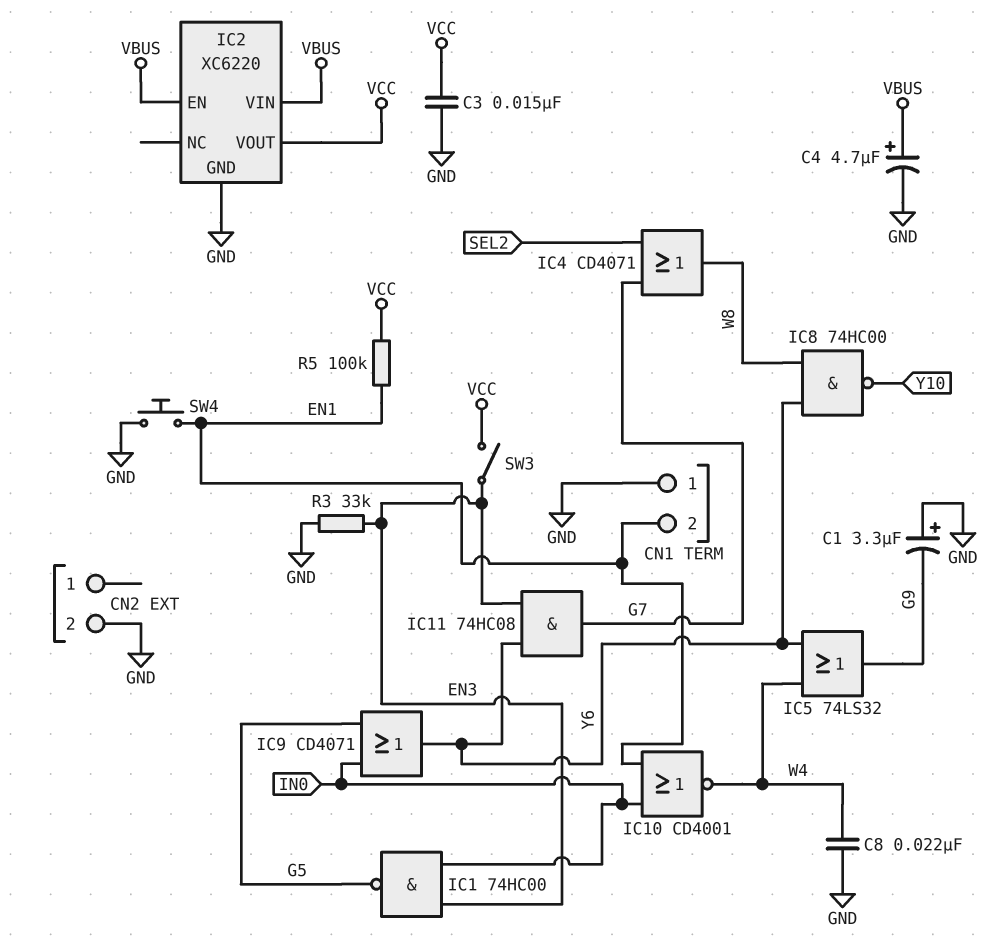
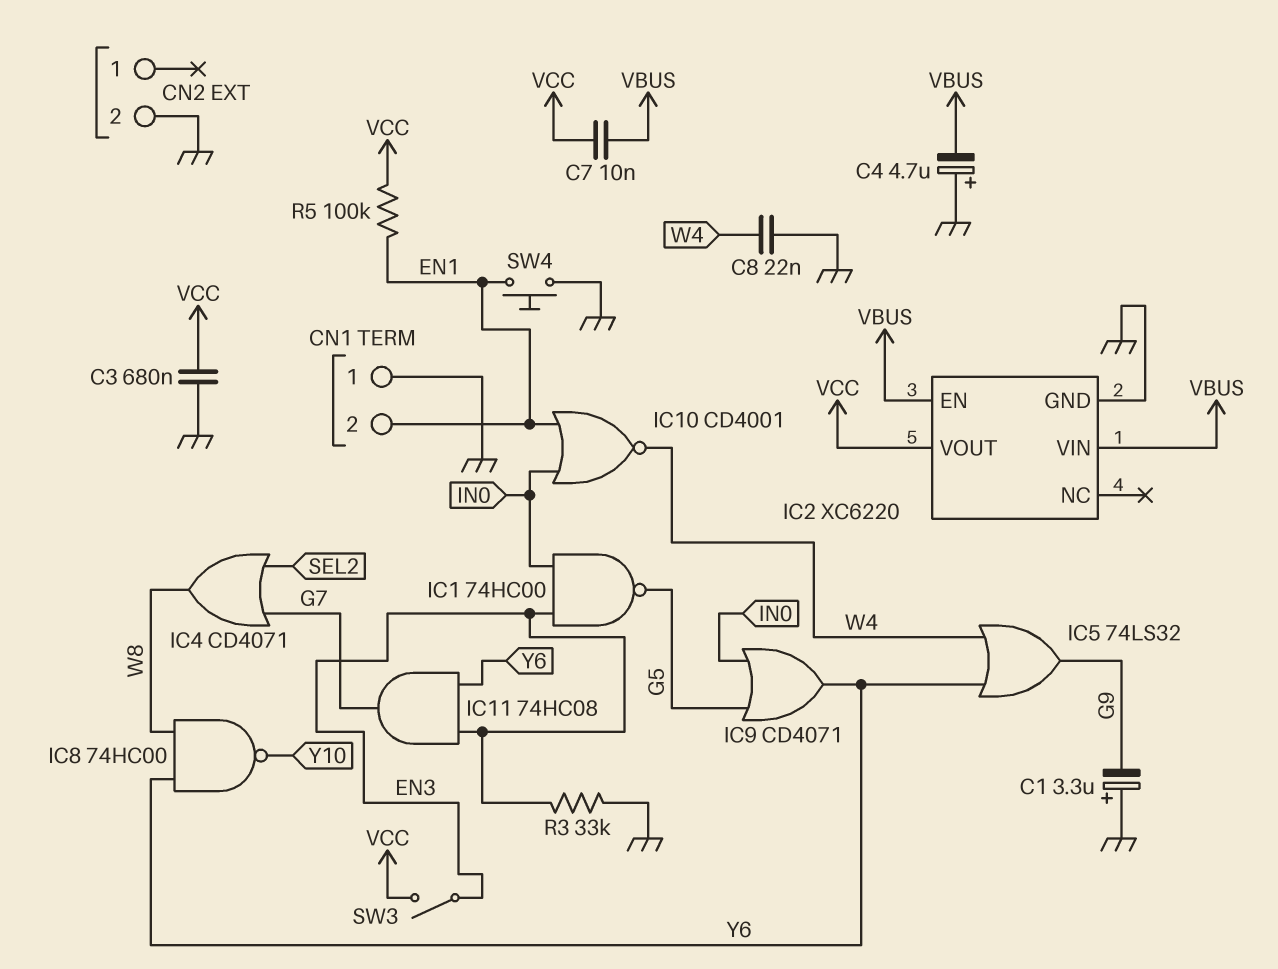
C3: 15nF (GND, VCC) -> 680nF (GND, VCC)
C4: 4.7uF (plus VBUS, minus GND) -> 4.7uF (plus GND, minus VBUS)
C7: none -> 10nF (VBUS, VCC)

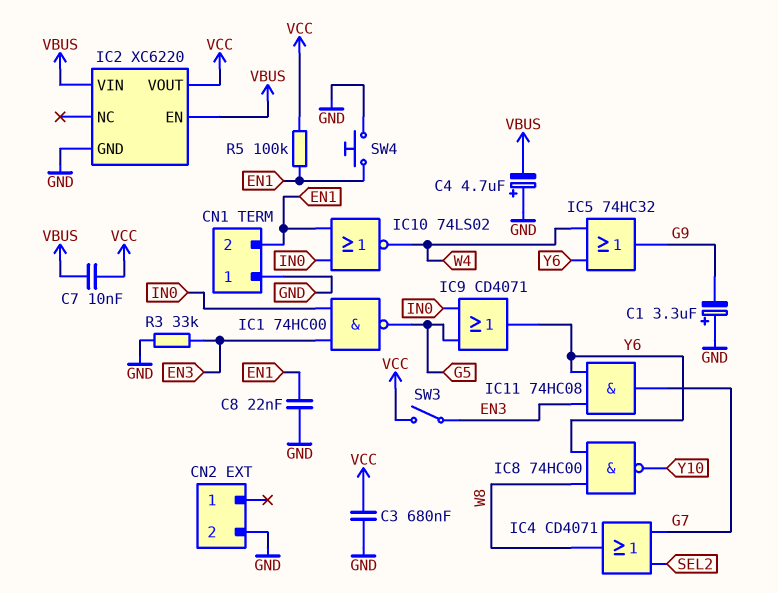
C8: 22nF (GND, W4) -> 22nF (EN1, GND)
IC5: OR 74LS32 (in W4, in Y6, out G9) -> OR 74HC32 (in W4, in Y6, out G9)
IC10: NOR CD4001 (in EN1, in IN0, out W4) -> NOR 74LS02 (in EN1, in IN0, out W4)

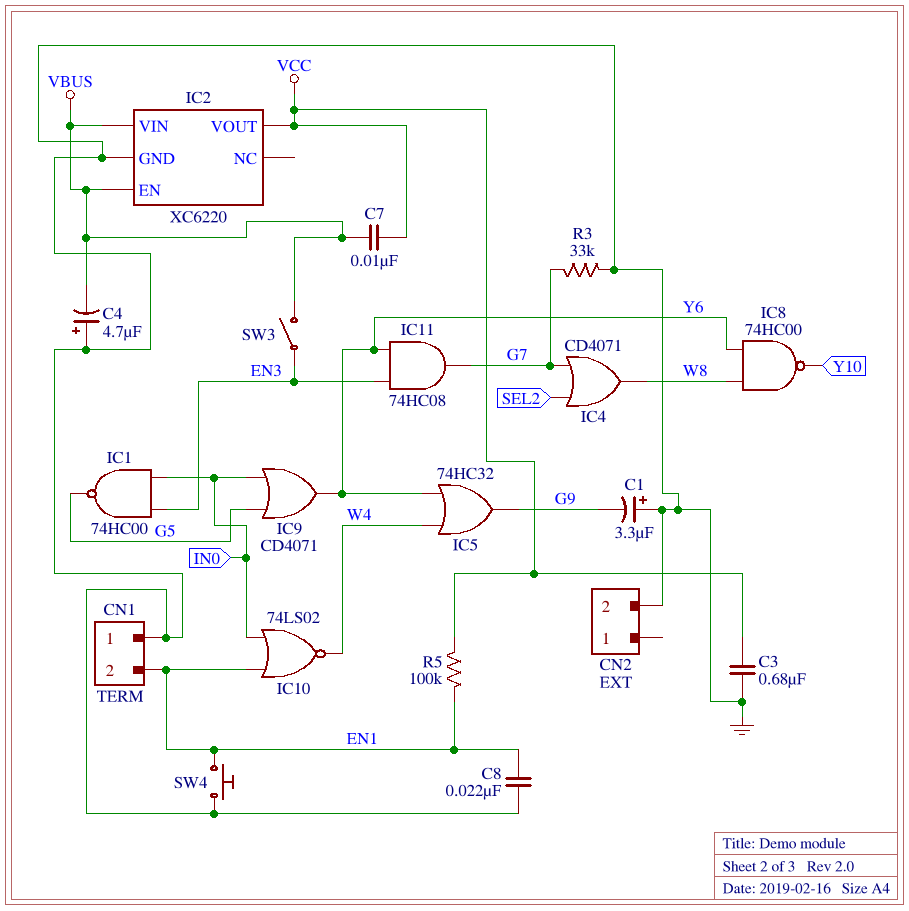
R3: 33k (EN3, GND) -> 33k (G7, GND)
SW3: switch (EN3, VCC) -> switch (EN3, VBUS)

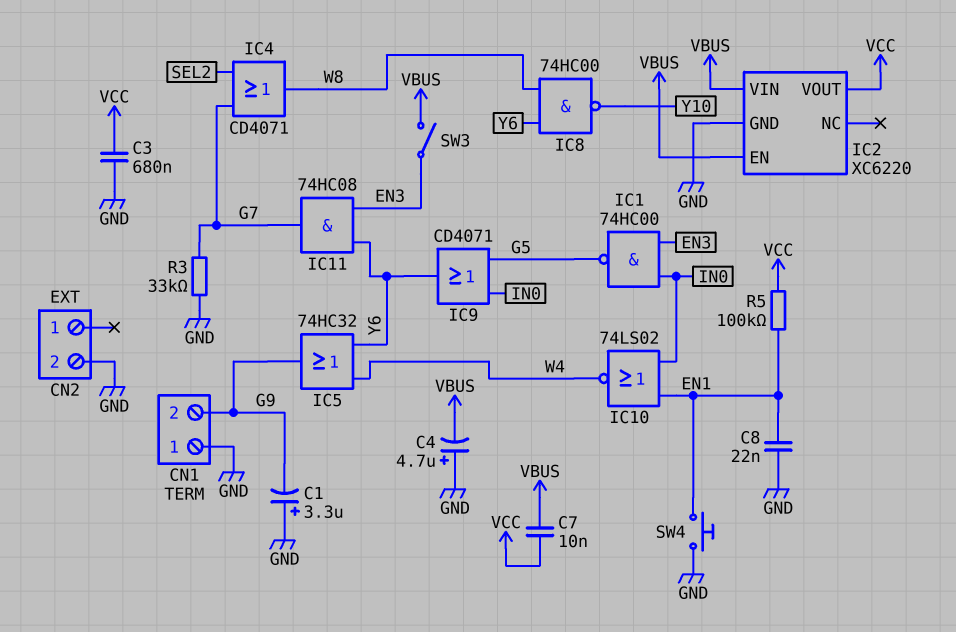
CN1 pin 2: EN1 -> G9

